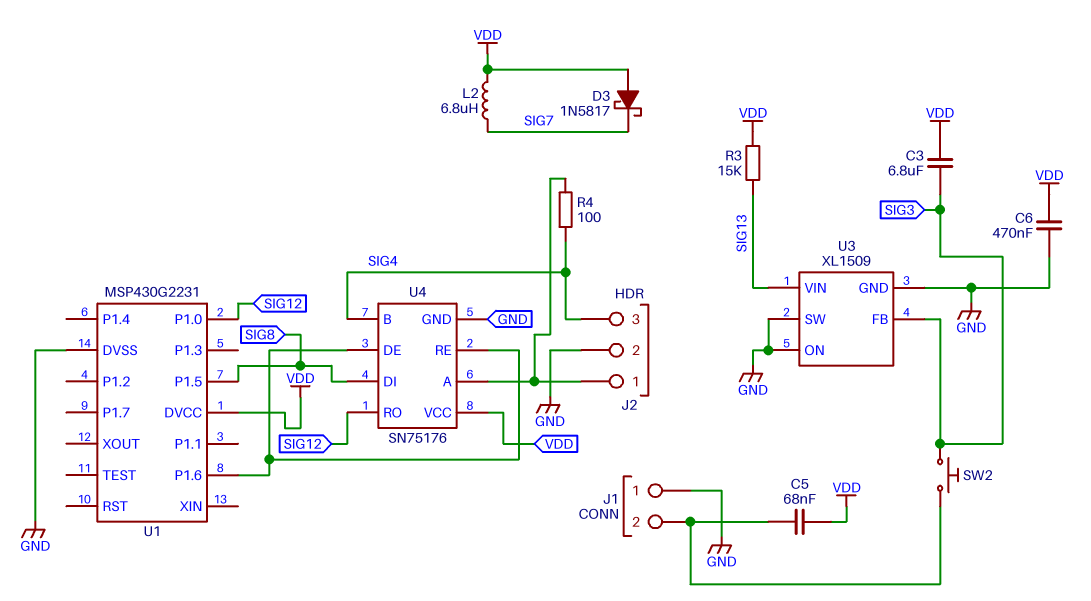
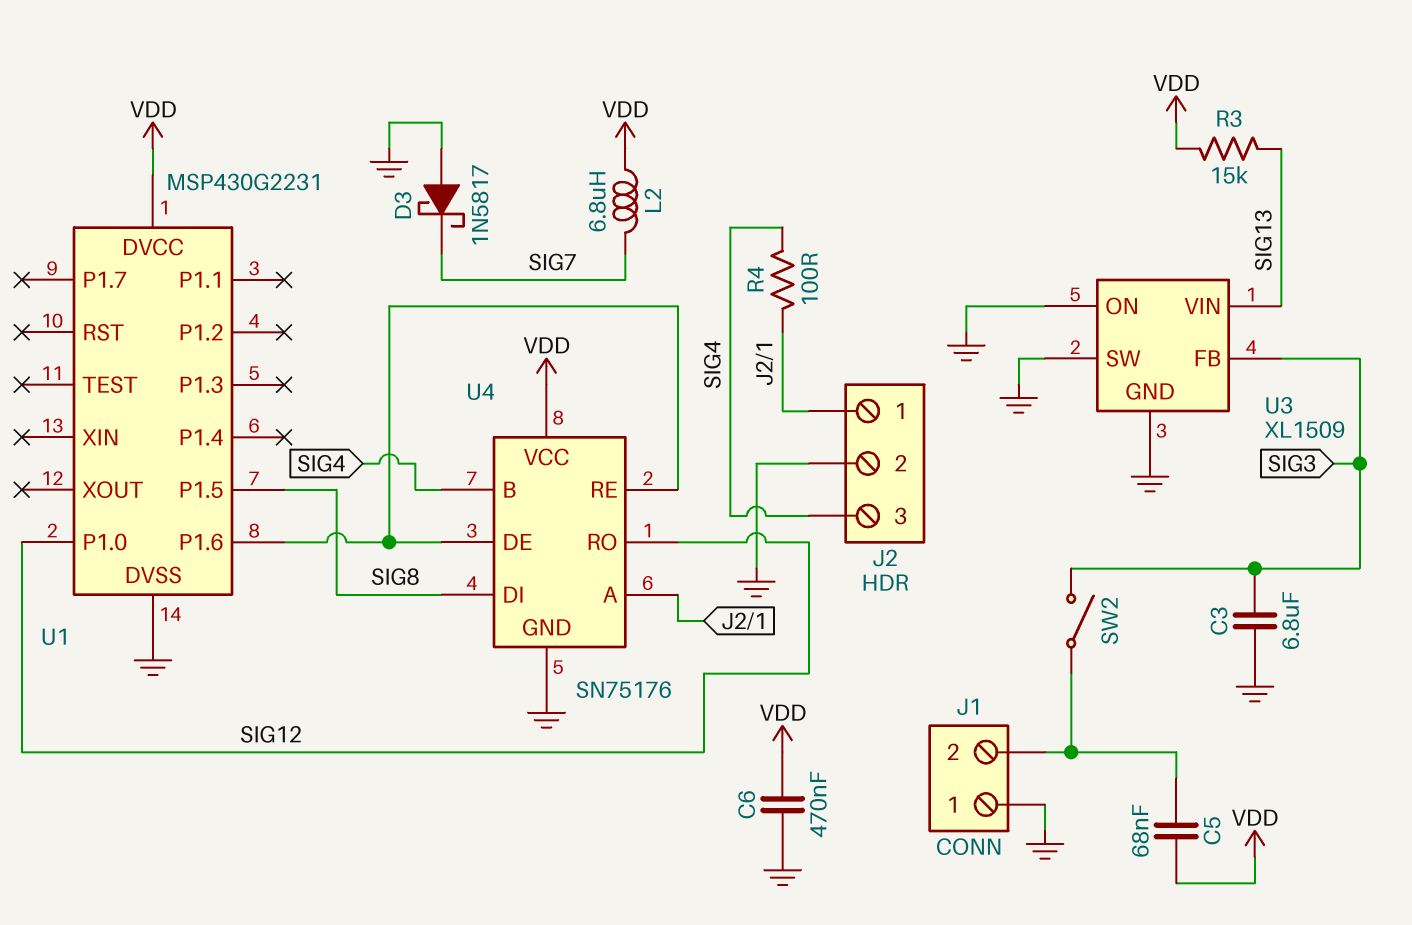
C3: 6.8uF (SIG3, VDD) -> 6.8uF (GND, SIG3)
D3: schottky 1N5817 (A VDD, K SIG7) -> schottky 1N5817 (A GND, K SIG7)
SW2: button (J1/2, SIG3) -> switch (J1/2, SIG3)

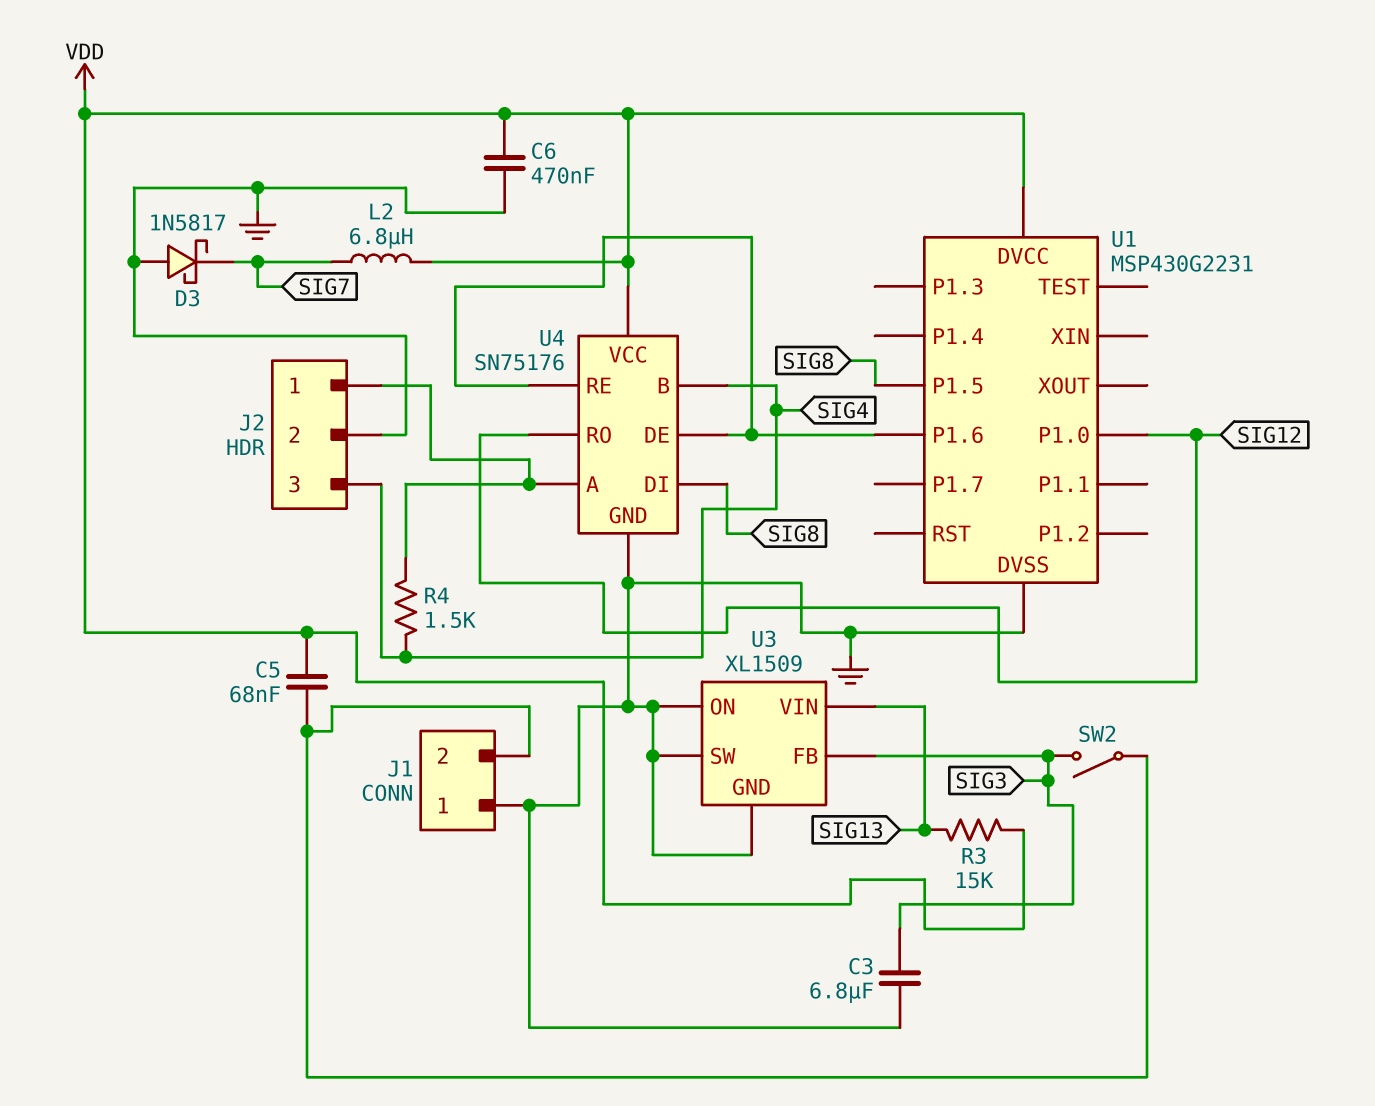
R4: 100 (J2/1, SIG4) -> 1.5k (J2/1, SIG4)

